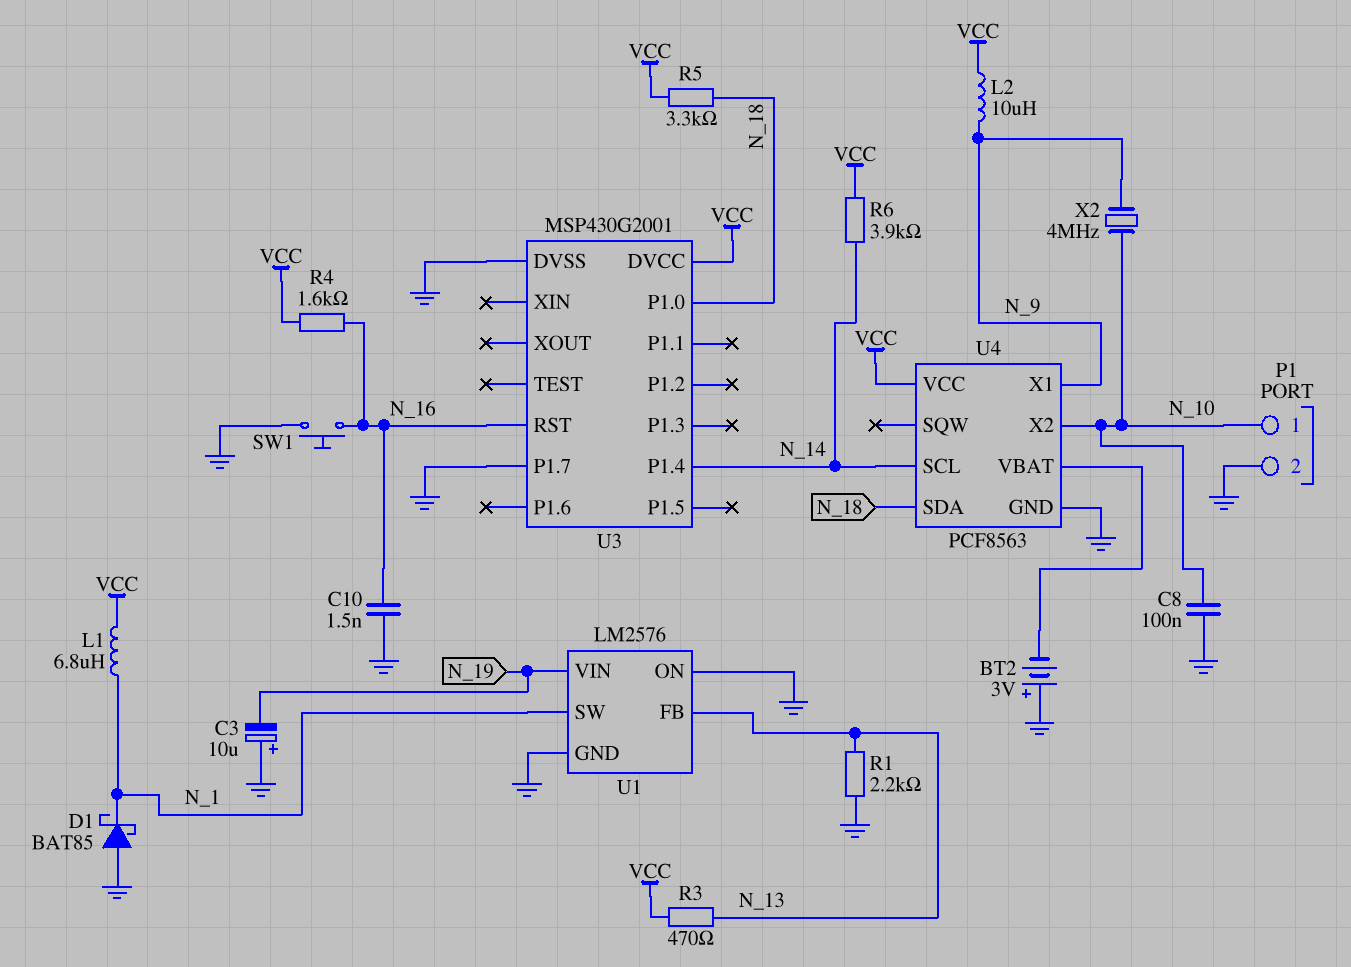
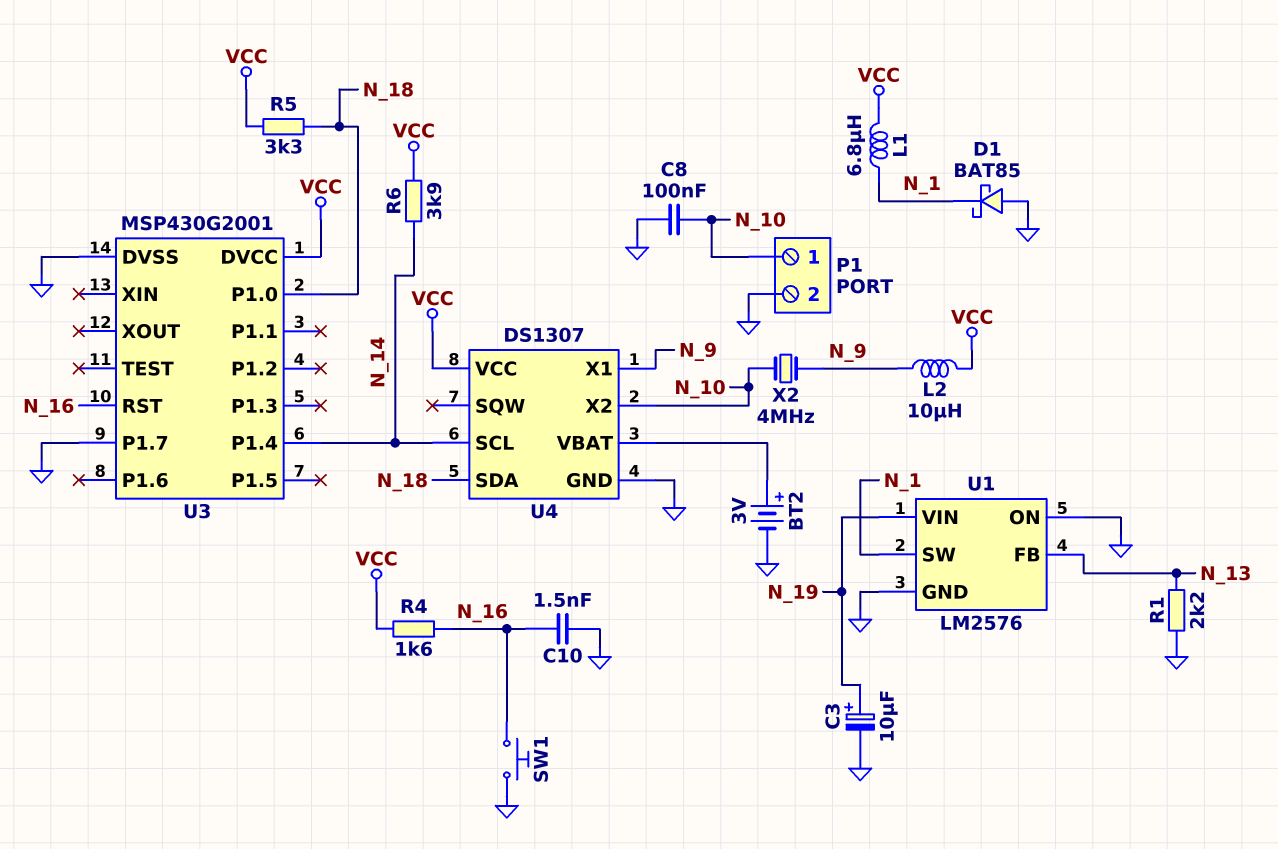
BT2: 3V (plus GND, minus U4/VBAT) -> 3V (plus U4/VBAT, minus GND)
C3: 10uF (plus GND, minus N_19) -> 10uF (plus N_19, minus GND)
R3: 470 (N_13, VCC) -> none
U4: PCF8563 -> DS1307

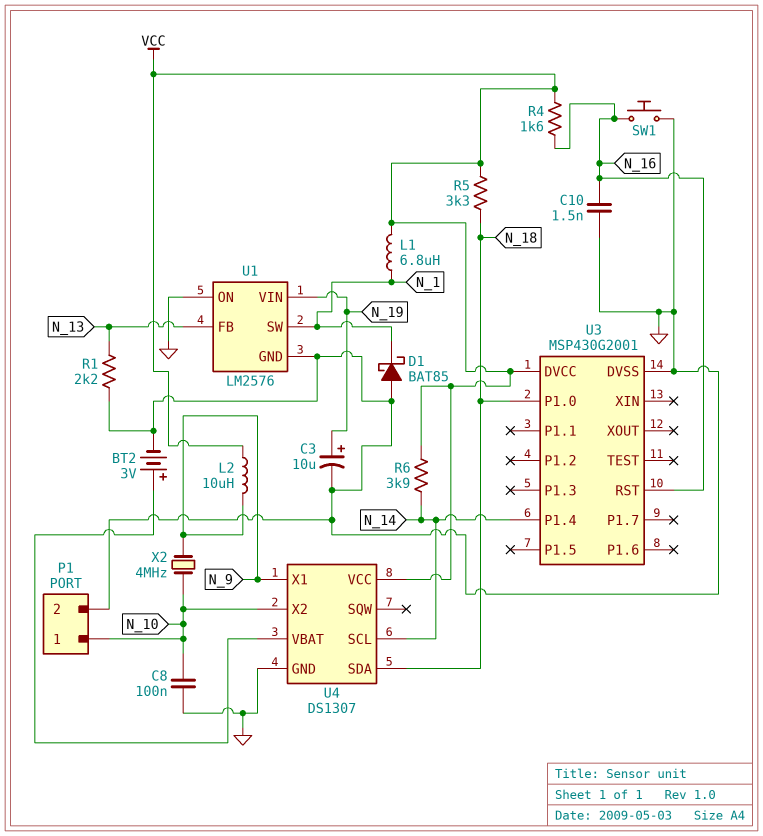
U3 pin P1.7: GND -> none

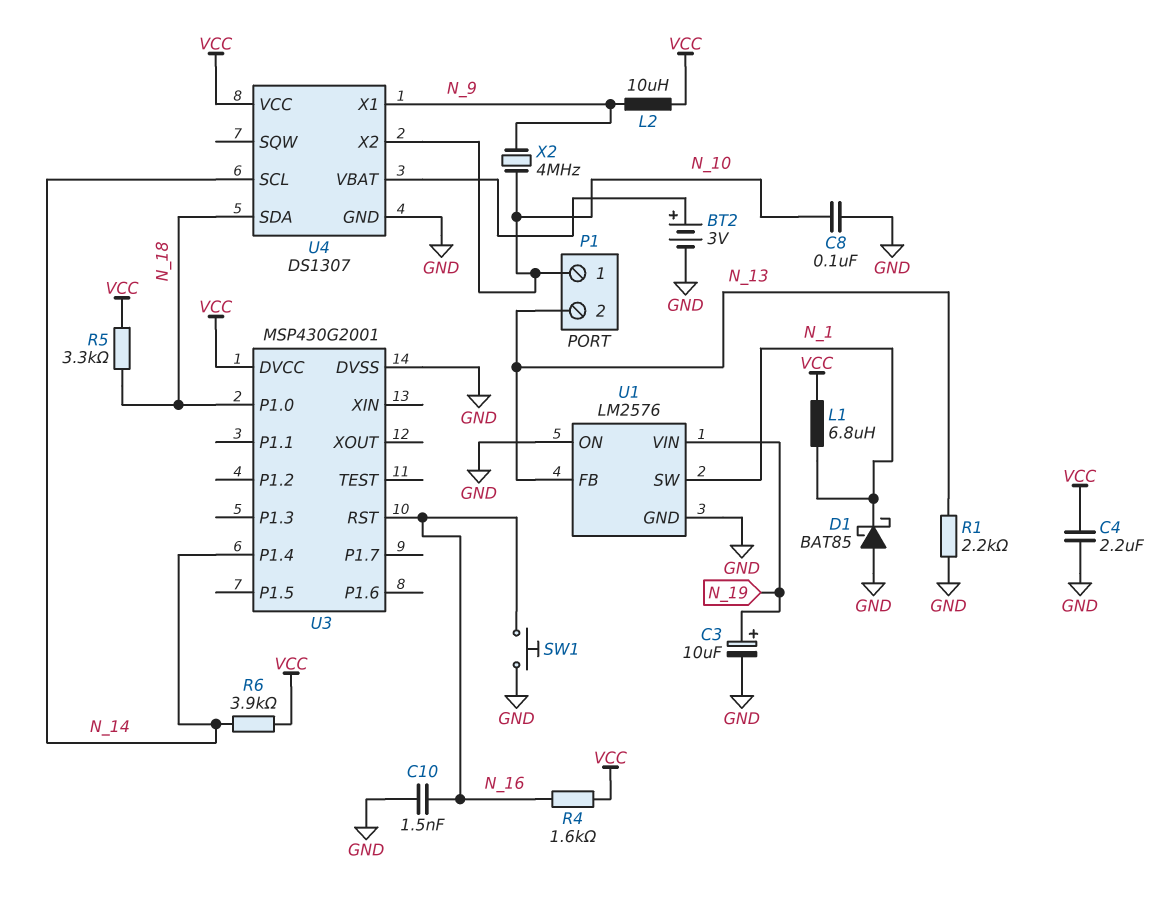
C4: none -> 2.2uF (GND, VCC)
P1 pin 2: GND -> N_13

